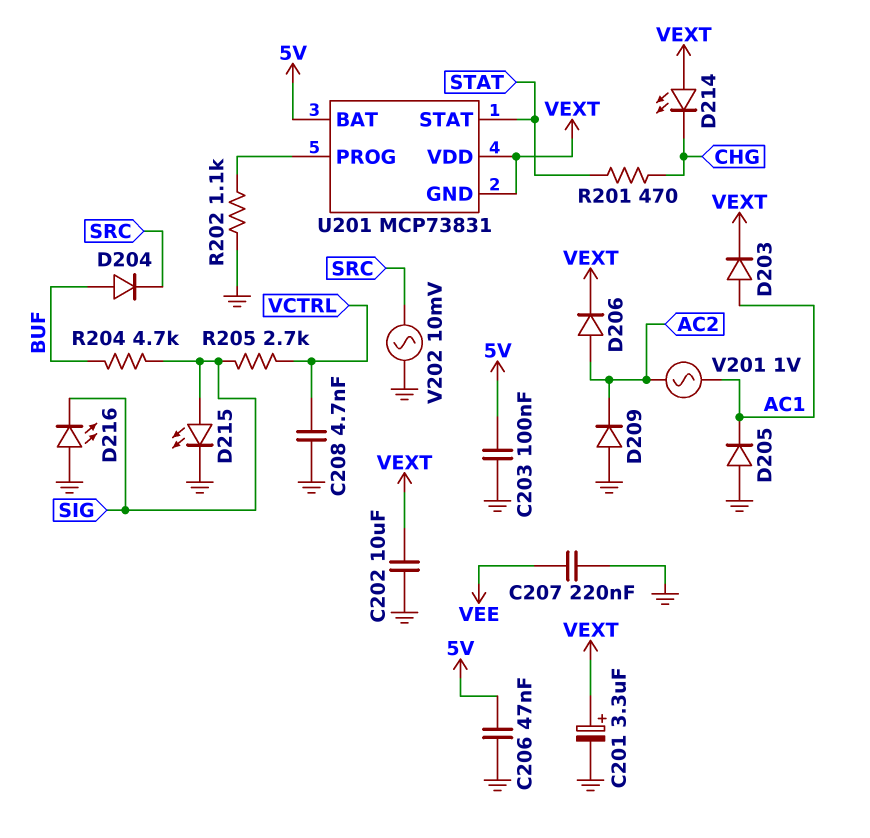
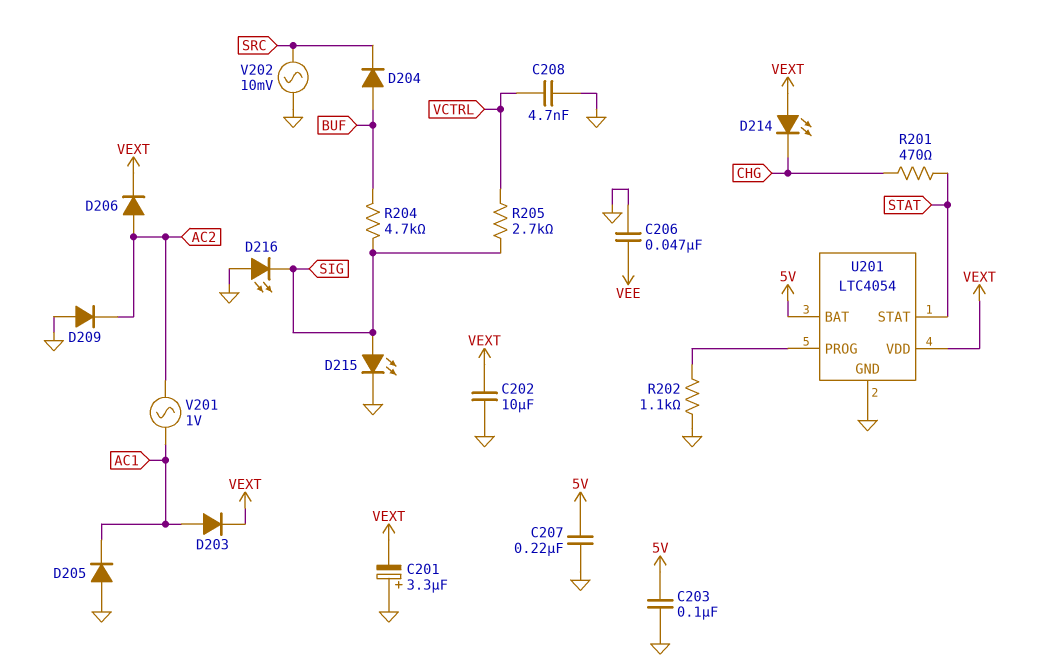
C201: 3.3uF (plus VEXT, minus GND) -> 3.3uF (plus GND, minus VEXT)
C206: 47nF (5V, GND) -> 47nF (GND, VEE)
C207: 220nF (GND, VEE) -> 220nF (5V, GND)
U201: MCP73831 -> LTC4054
U201 pin GND: VEXT -> GND

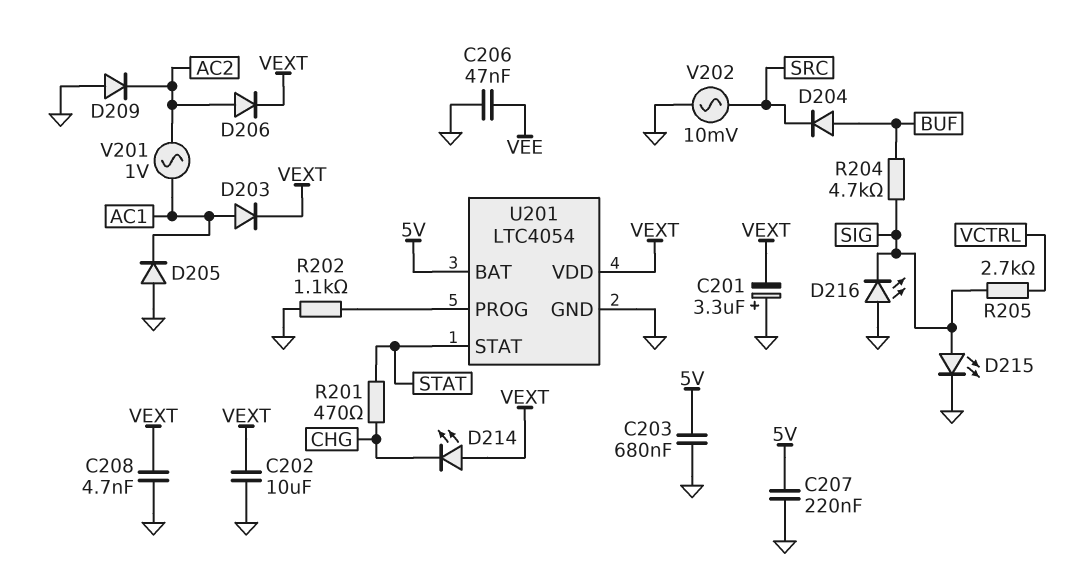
C203: 100nF (5V, GND) -> 680nF (5V, GND)
C208: 4.7nF (GND, VCTRL) -> 4.7nF (GND, VEXT)

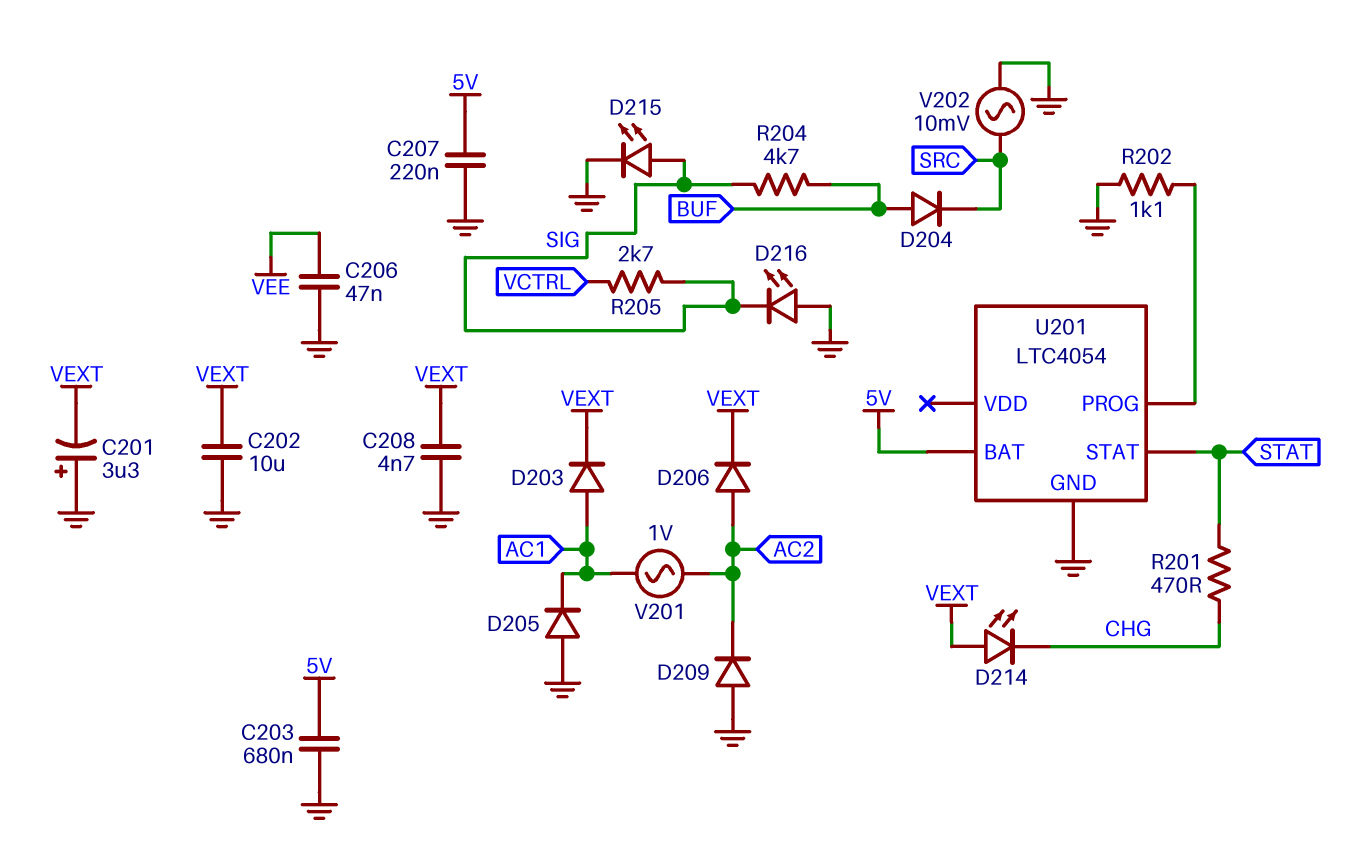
U201 pin VDD: VEXT -> none

